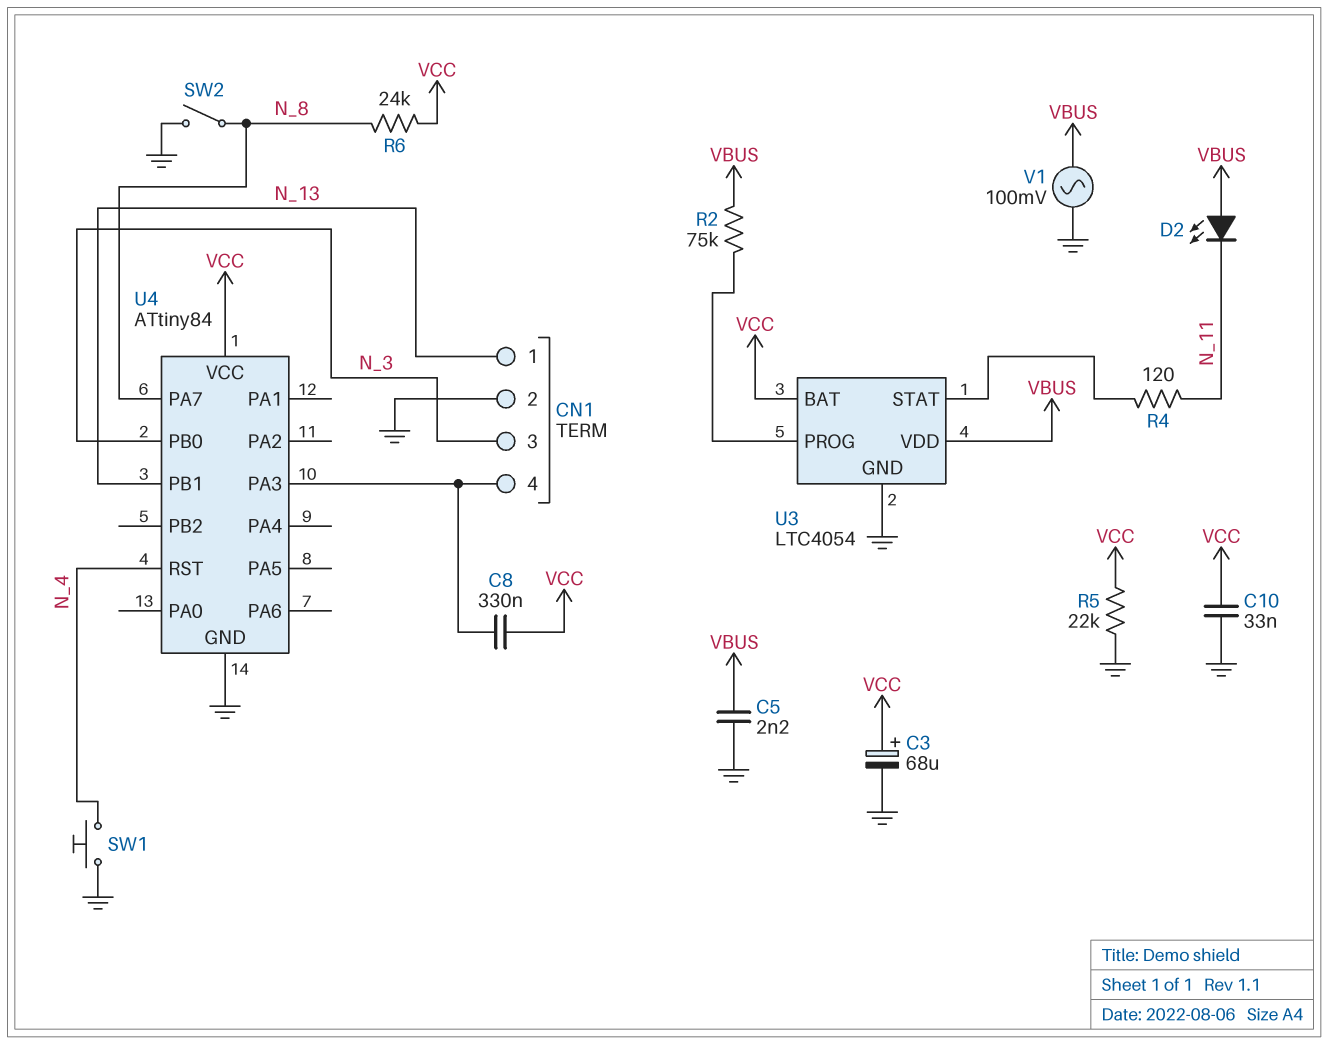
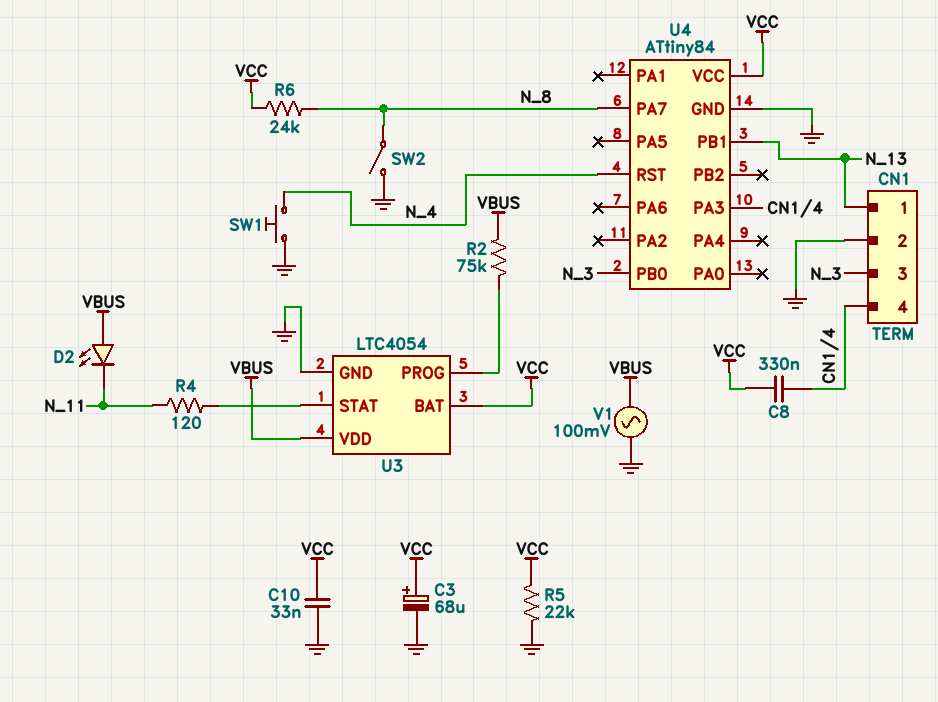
C5: 2.2nF (GND, VBUS) -> none

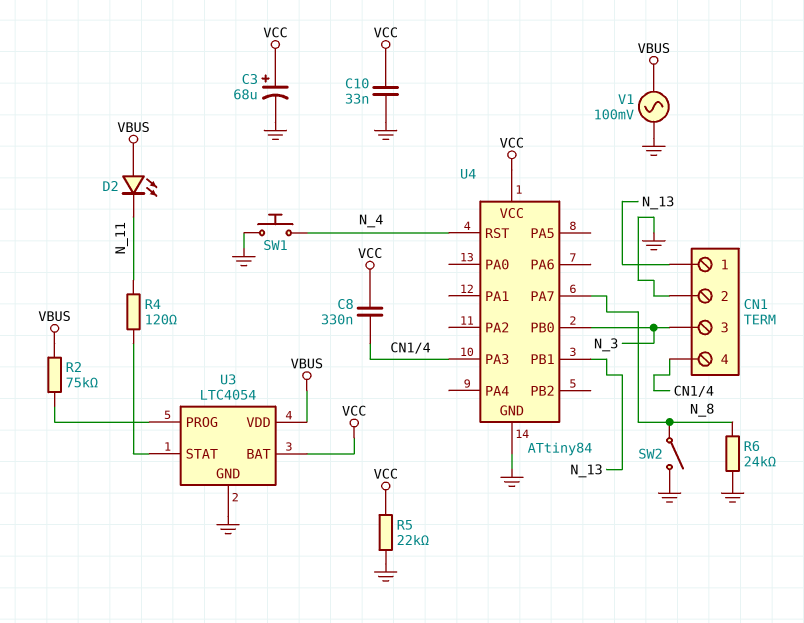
R6: 24k (N_8, VCC) -> 24k (GND, N_8)

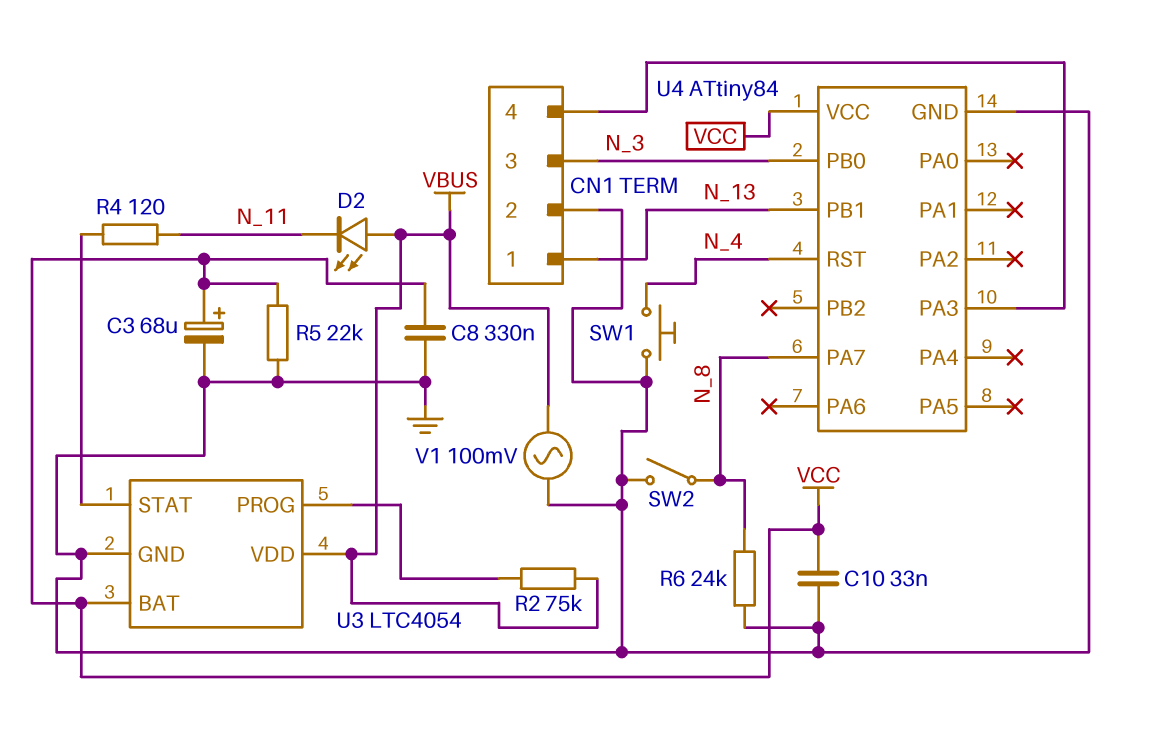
C8: 330nF (CN1/4, VCC) -> 330nF (GND, VCC)

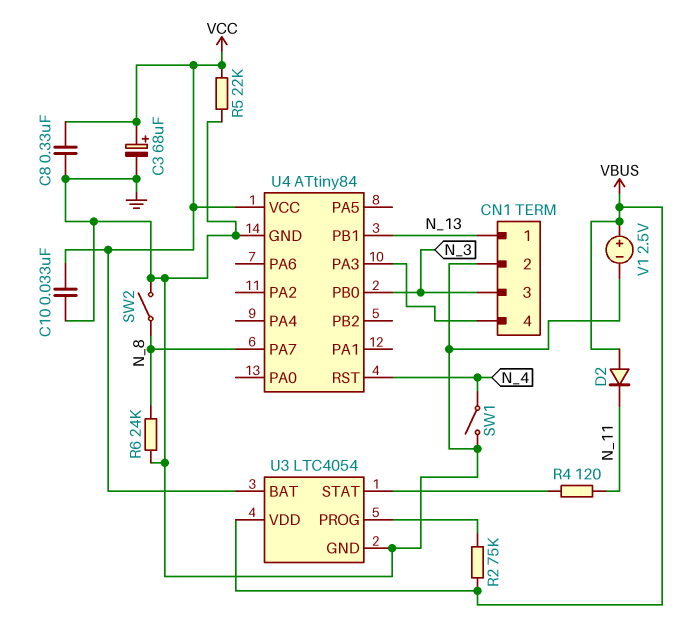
D2: LED (A VBUS, K N_11) -> diode (A VBUS, K N_11)
SW1: button (GND, N_4) -> switch (GND, N_4)
V1: AC 100mV (GND, VBUS) -> 2.5V (plus VBUS, minus GND)

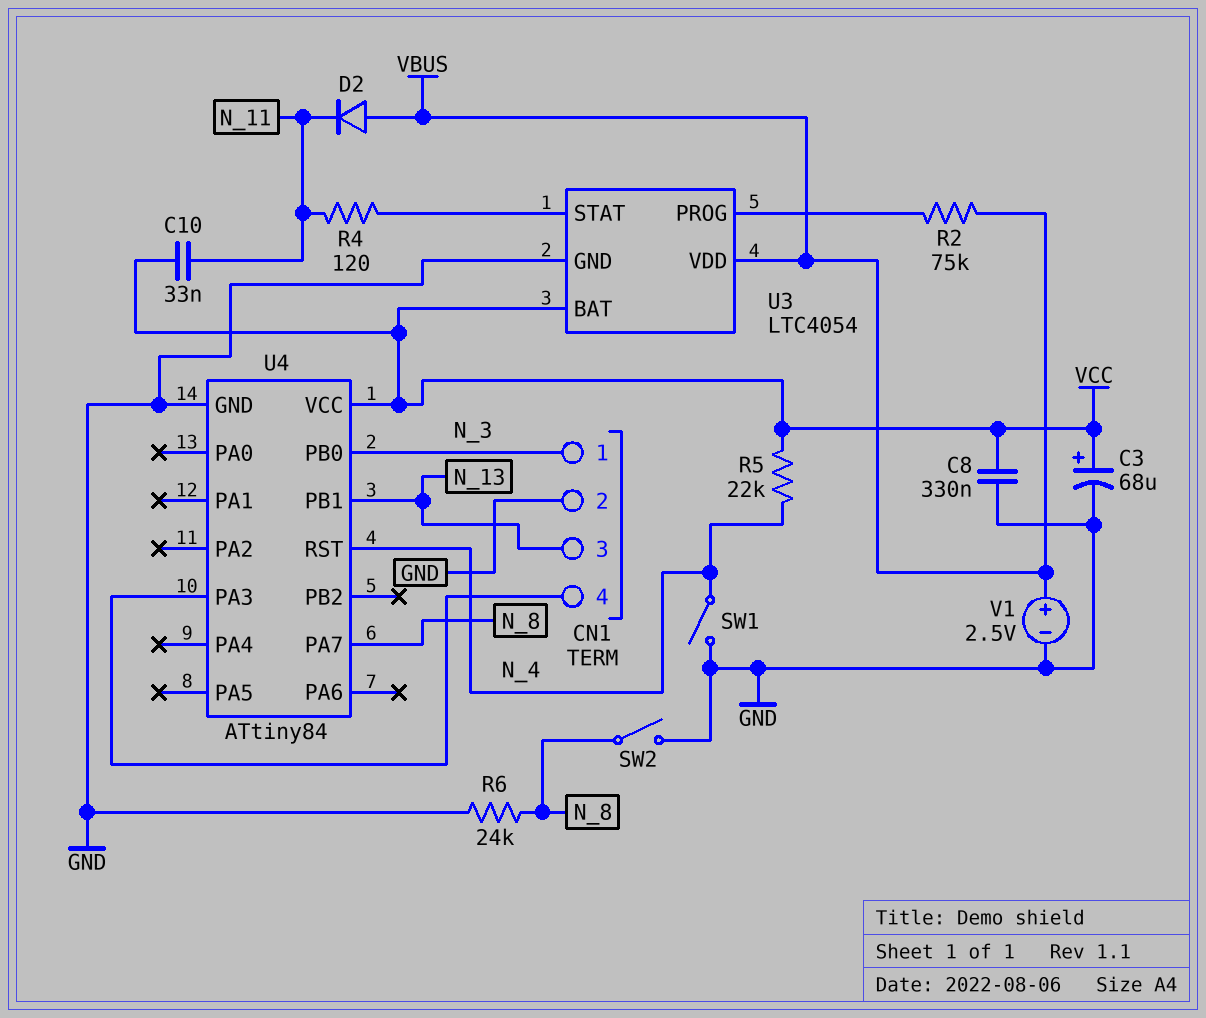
C10: 33nF (GND, VCC) -> 33nF (N_11, VCC)
CN1 pin 1: N_13 -> N_3
CN1 pin 3: N_3 -> N_13
R5: 22k (GND, VCC) -> 22k (N_4, VCC)

